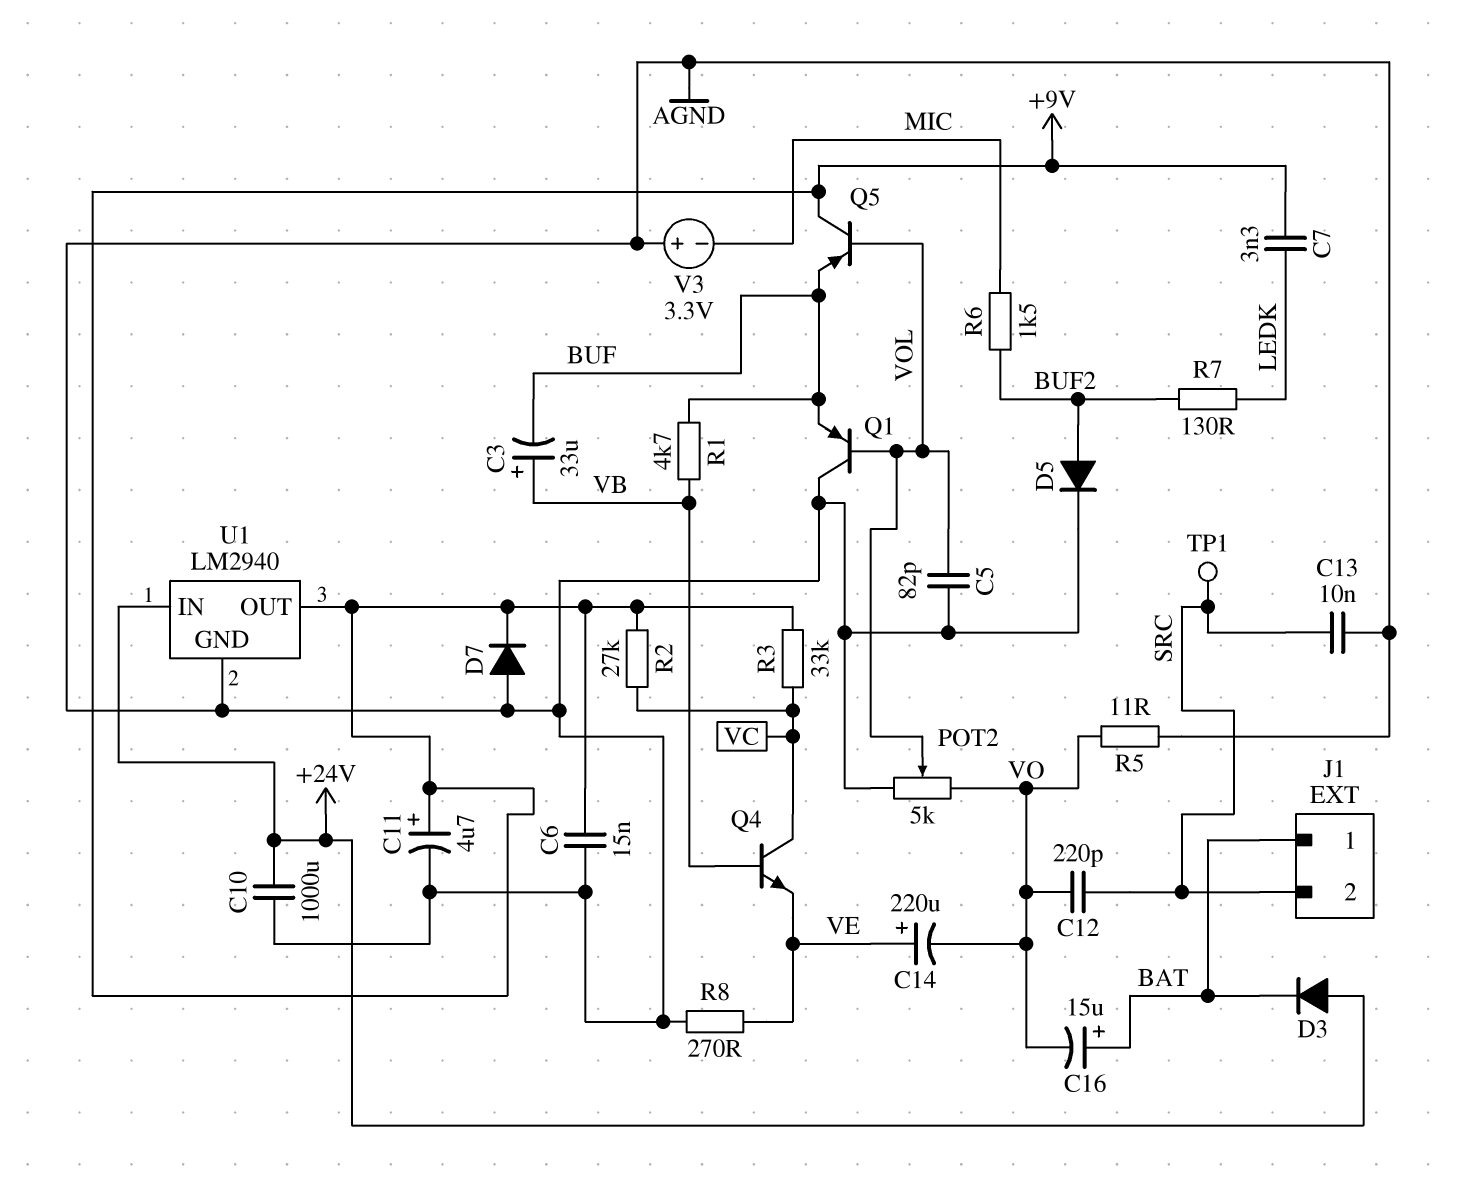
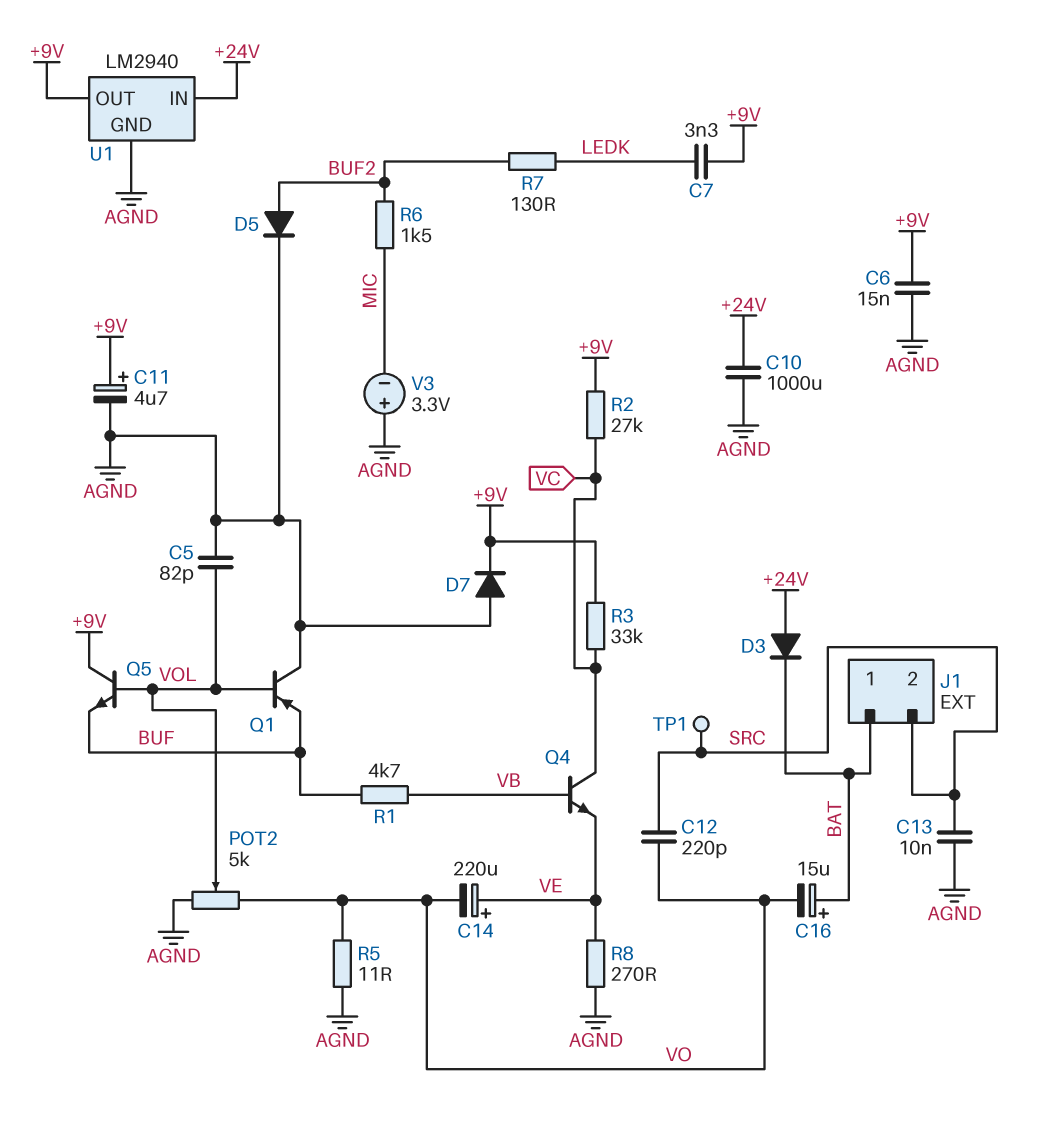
C3: 33uF (plus VB, minus BUF) -> none
Q5: PNP (B VOL, C +9V, E BUF) -> NPN (B VOL, C +9V, E BUF)

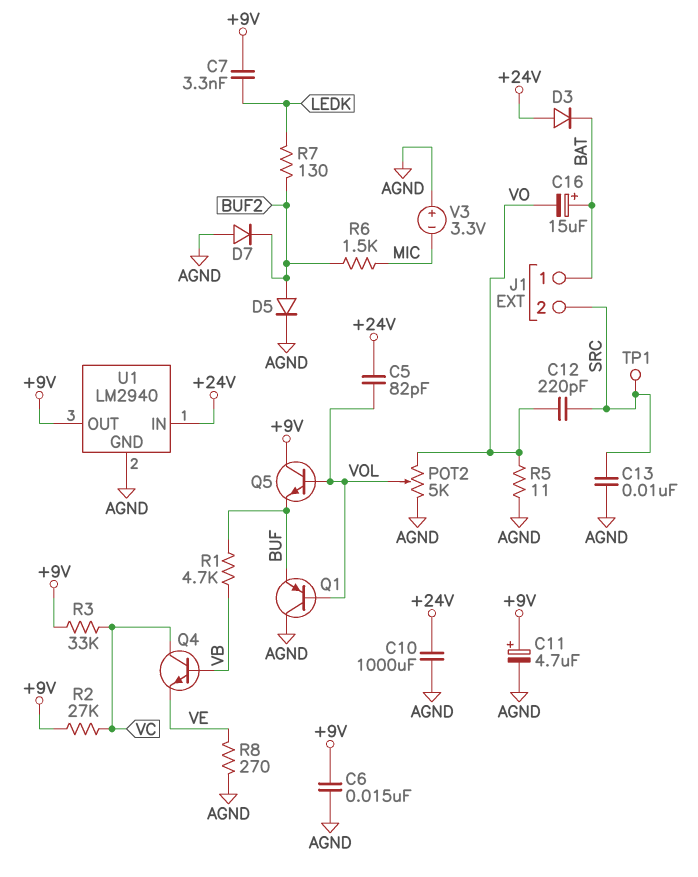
C5: 82pF (AGND, VOL) -> 82pF (+24V, VOL)
C14: 220uF (plus VE, minus VO) -> none
D7: diode (A AGND, K +9V) -> diode (A AGND, K BUF2)

